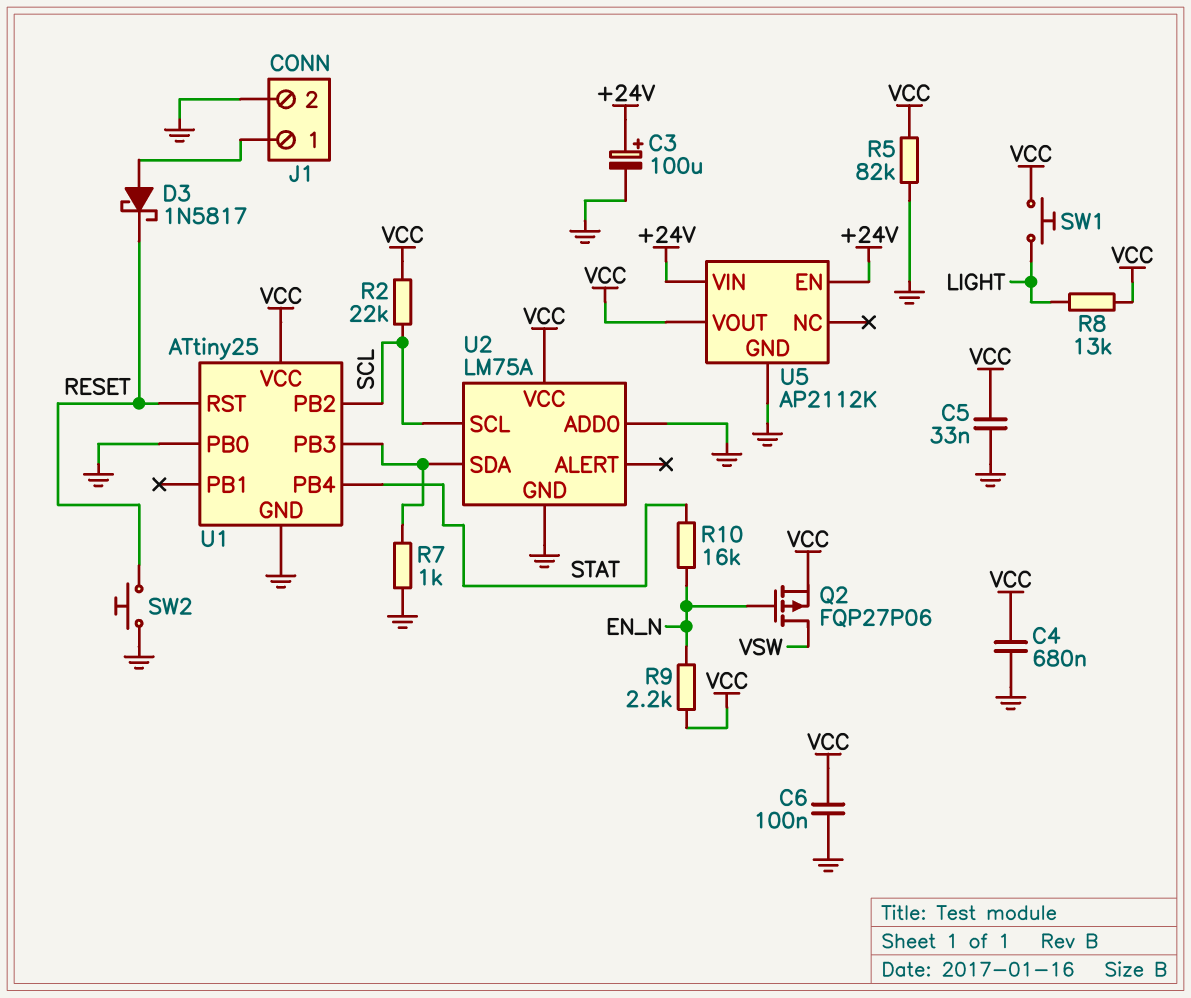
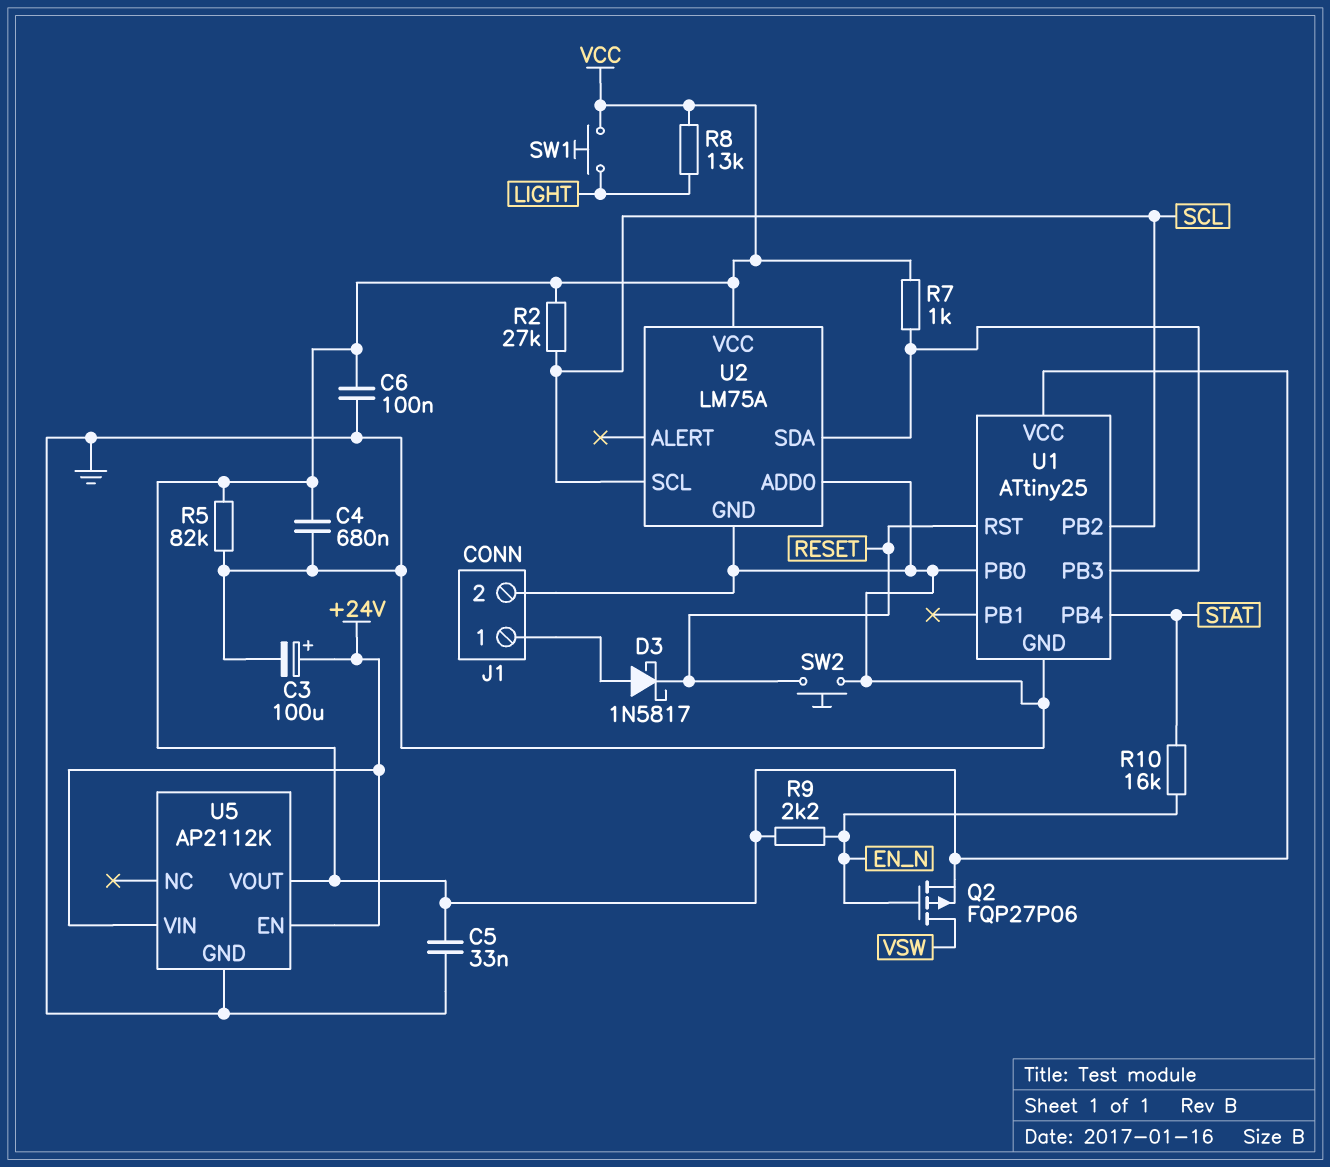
R2: 22k (SCL, VCC) -> 27k (SCL, VCC)
R7: 1k (GND, U1/PB3) -> 1k (U1/PB3, VCC)

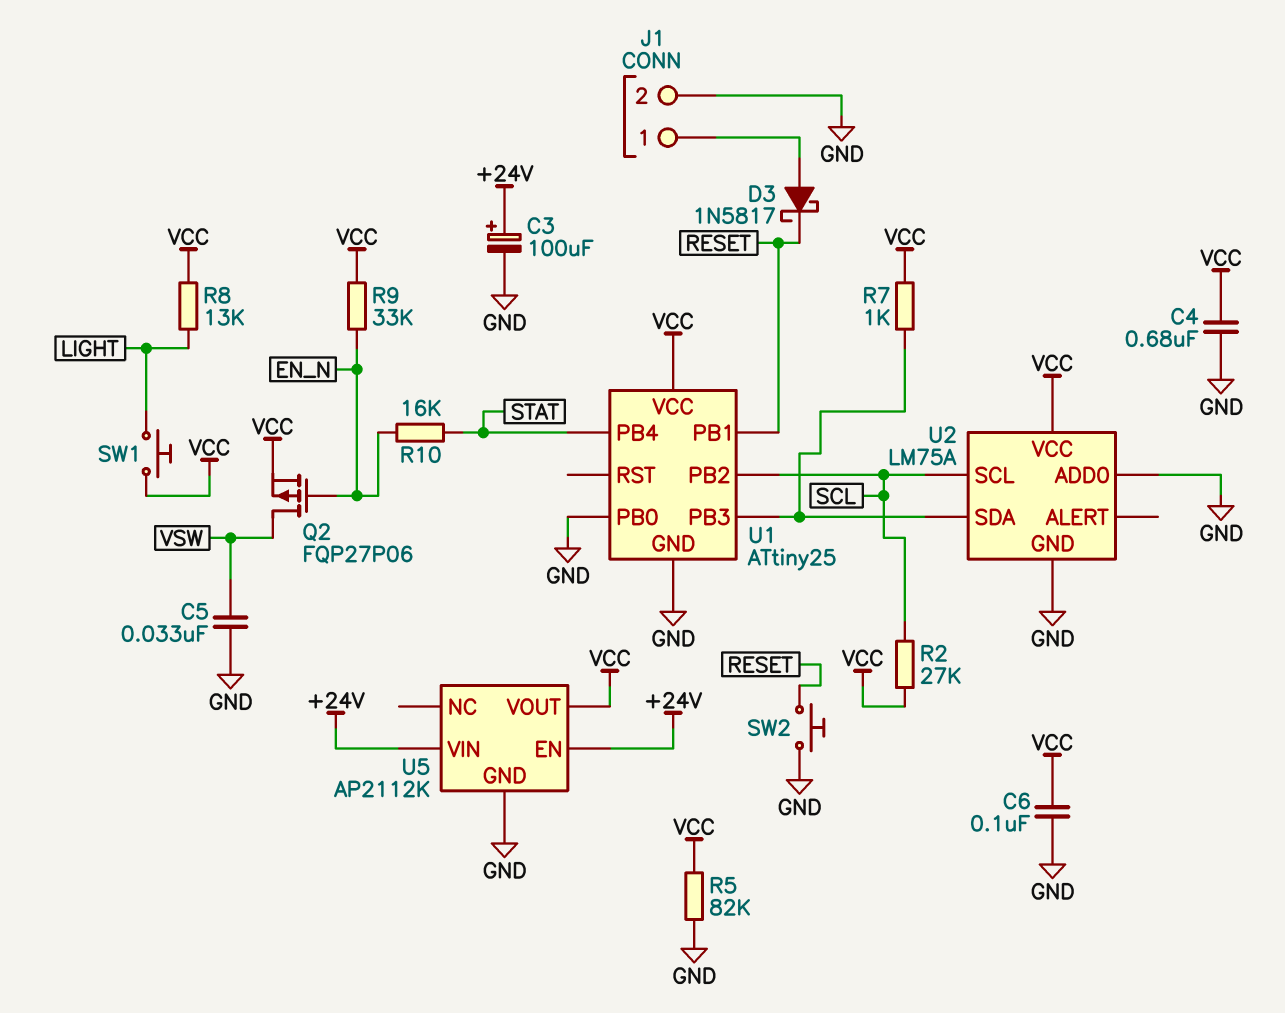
C5: 33nF (GND, VCC) -> 33nF (GND, VSW)
R9: 2.2k (EN_N, VCC) -> 33k (EN_N, VCC)
U1 pin PB1: none -> RESET
U1 pin RST: RESET -> none

